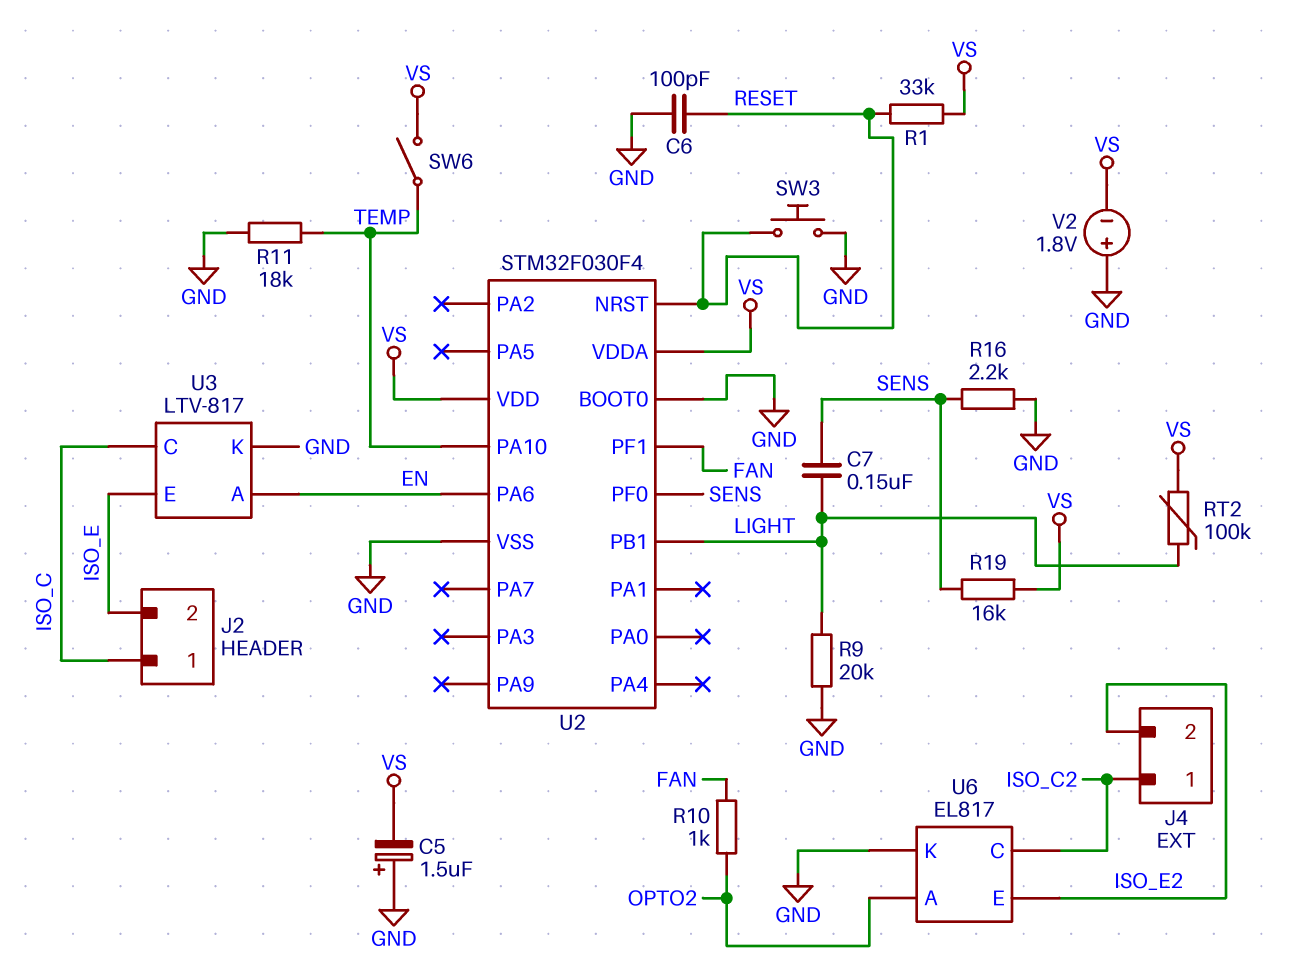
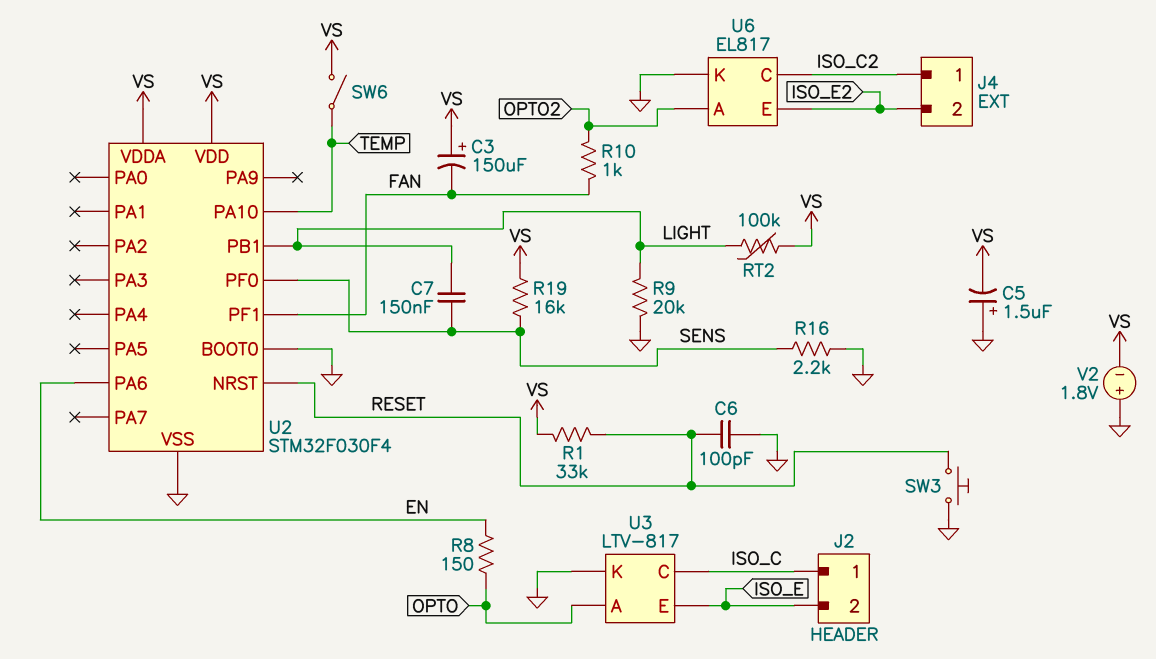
C3: none -> 150uF (plus VS, minus FAN)
R8: none -> 150 (EN, OPTO)
R11: 18k (GND, TEMP) -> none
U3 pin A: EN -> OPTO

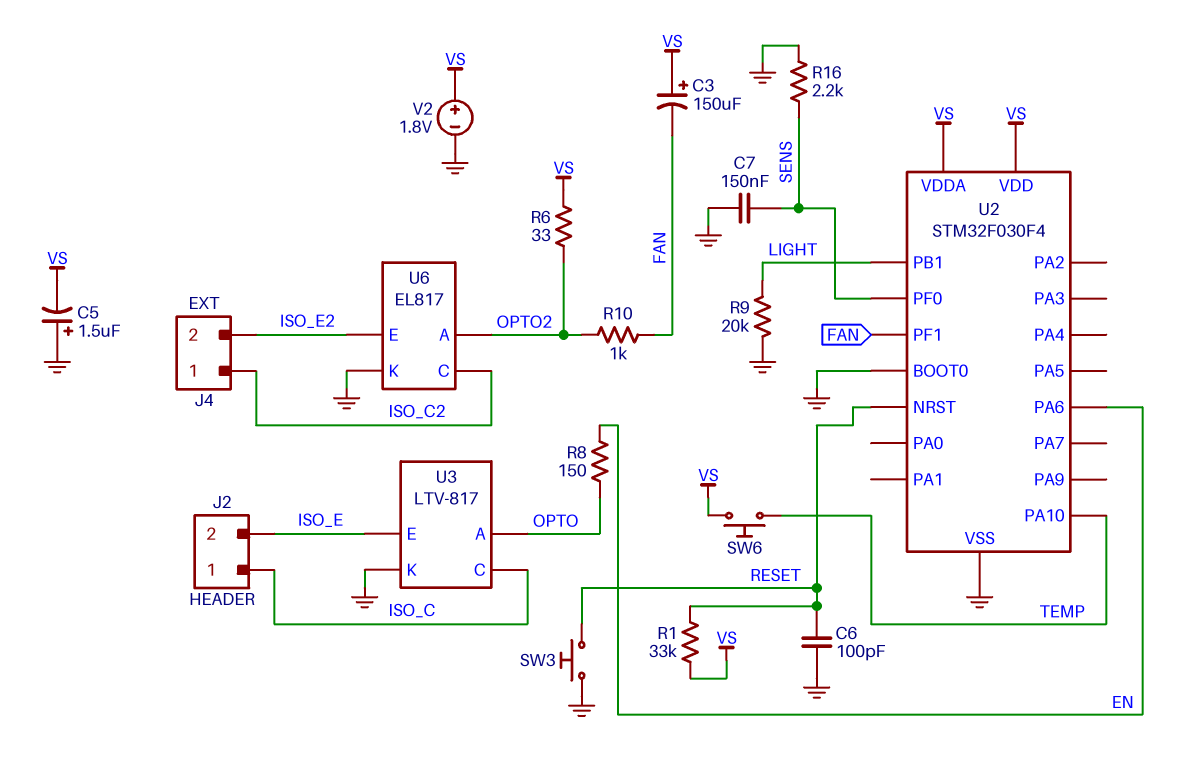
C7: 150nF (LIGHT, SENS) -> 150nF (GND, SENS)
R6: none -> 33 (OPTO2, VS)
R19: 16k (SENS, VS) -> none
RT2: 100k (LIGHT, VS) -> none
SW6: switch (TEMP, VS) -> button (TEMP, VS)
V2: 1.8V (plus GND, minus VS) -> 1.8V (plus VS, minus GND)

